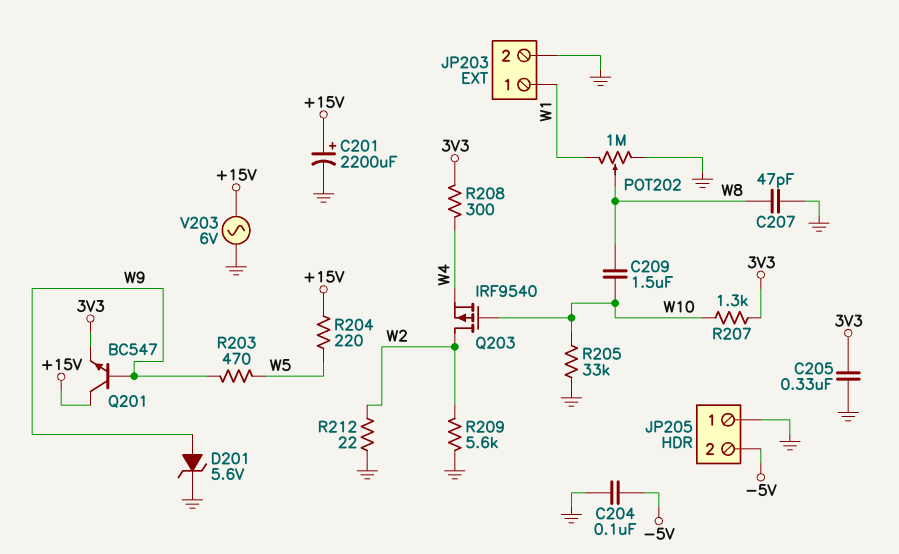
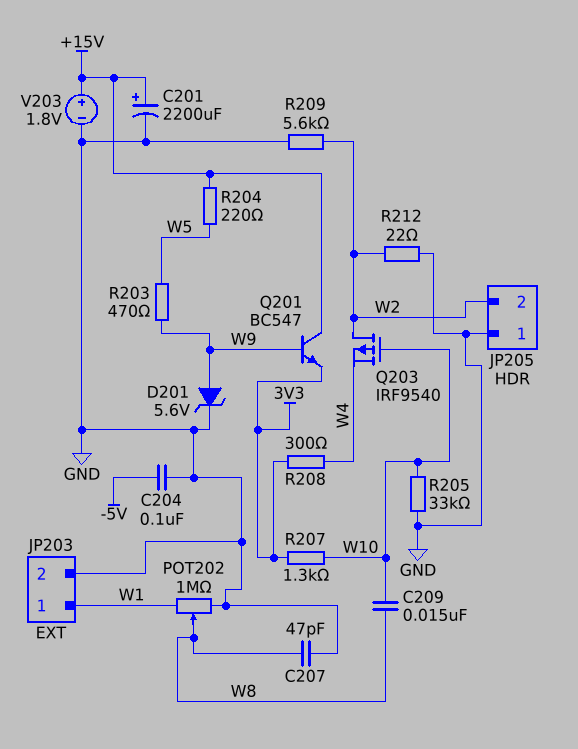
C205: 330nF (3V3, GND) -> none
C209: 1.5uF (W8, W10) -> 15nF (W8, W10)
JP205 pin 2: -5V -> W2
V203: AC 6V (+15V, GND) -> 1.8V (plus +15V, minus GND)

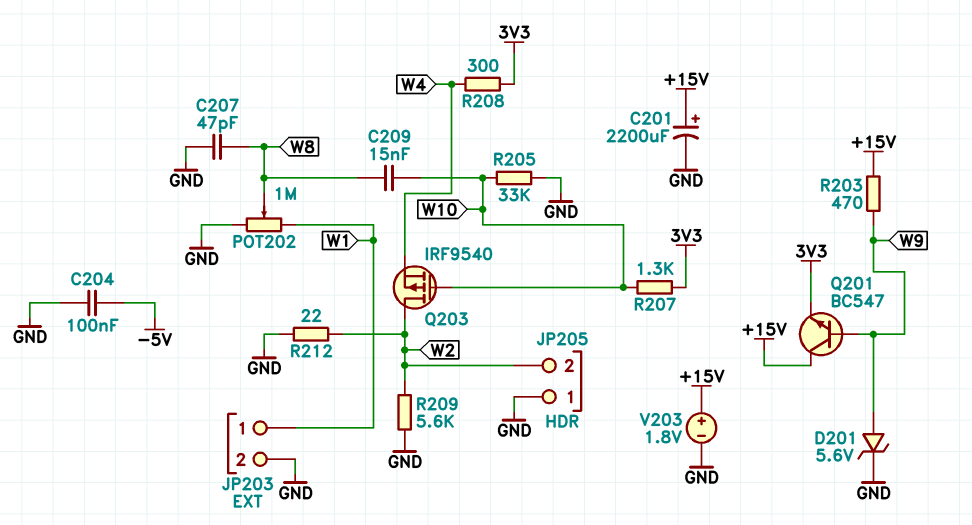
R203: 470 (W5, W9) -> 470 (+15V, W9)
R204: 220 (+15V, W5) -> none

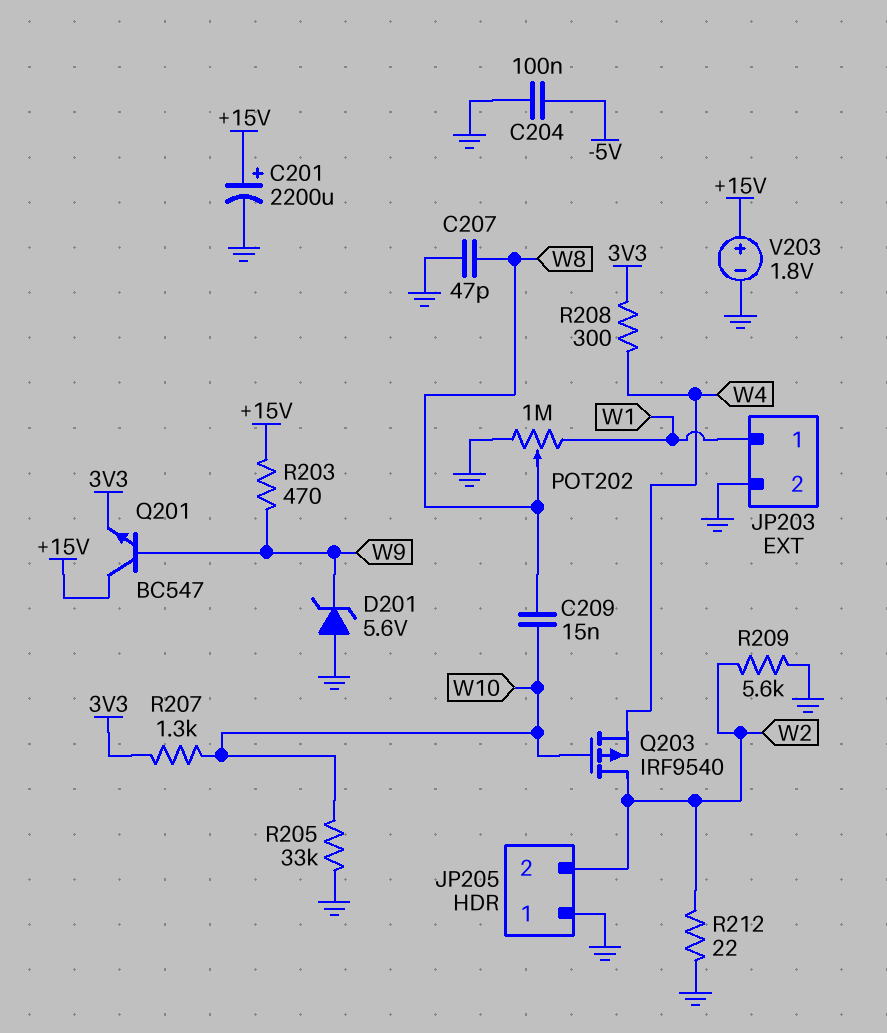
D201: zener 5.6V (A W9, K GND) -> zener 5.6V (A GND, K W9)

